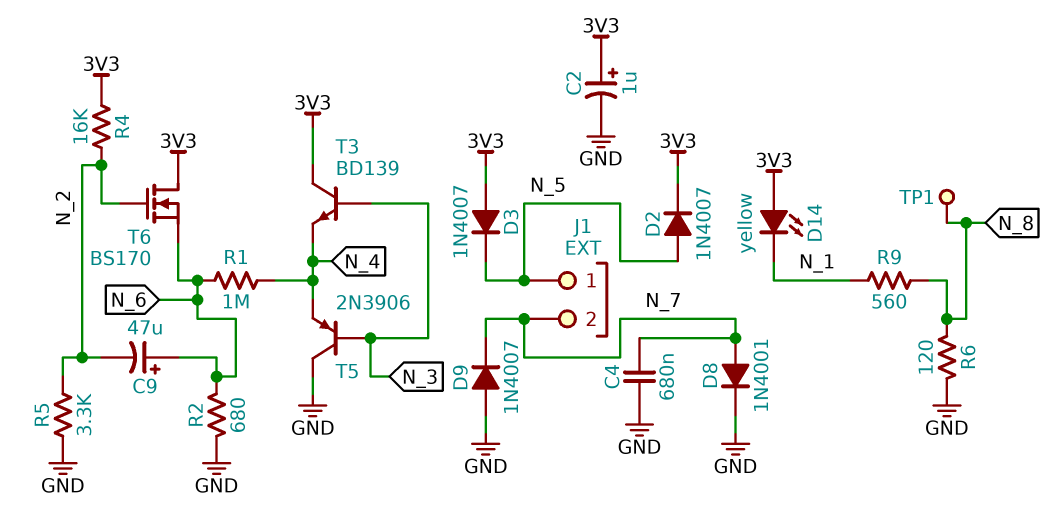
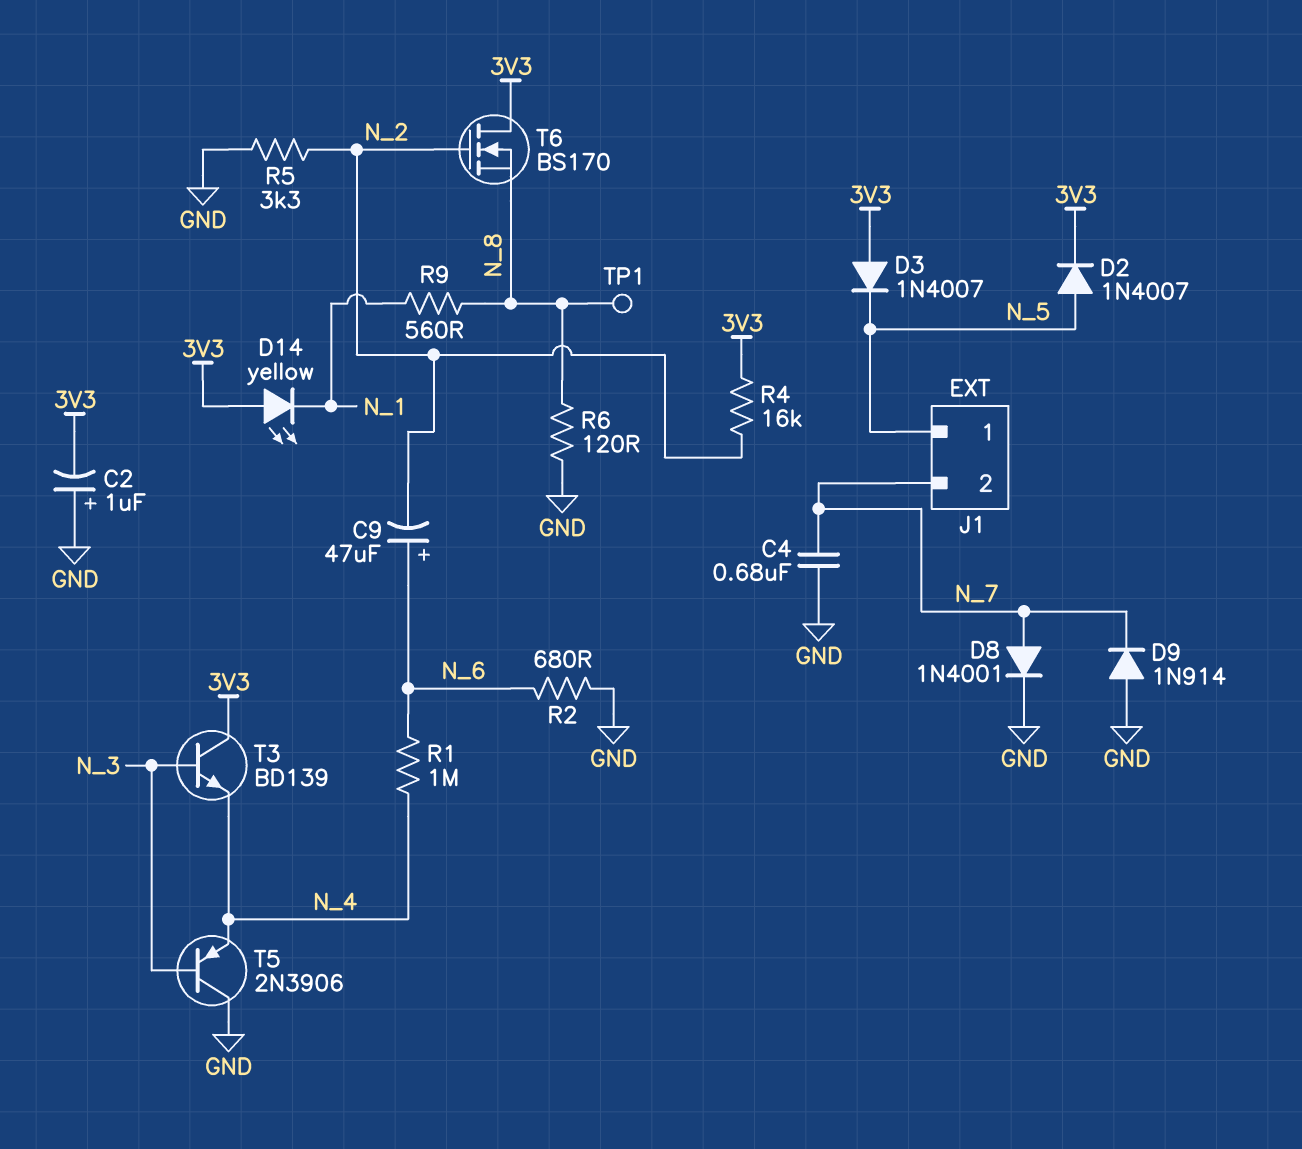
C2: 1uF (plus 3V3, minus GND) -> 1uF (plus GND, minus 3V3)
D9: diode 1N4007 (A GND, K N_7) -> diode 1N914 (A GND, K N_7)
T6: NMOS BS170 (G N_2, D 3V3, S N_6) -> NMOS BS170 (G N_2, D 3V3, S N_8)

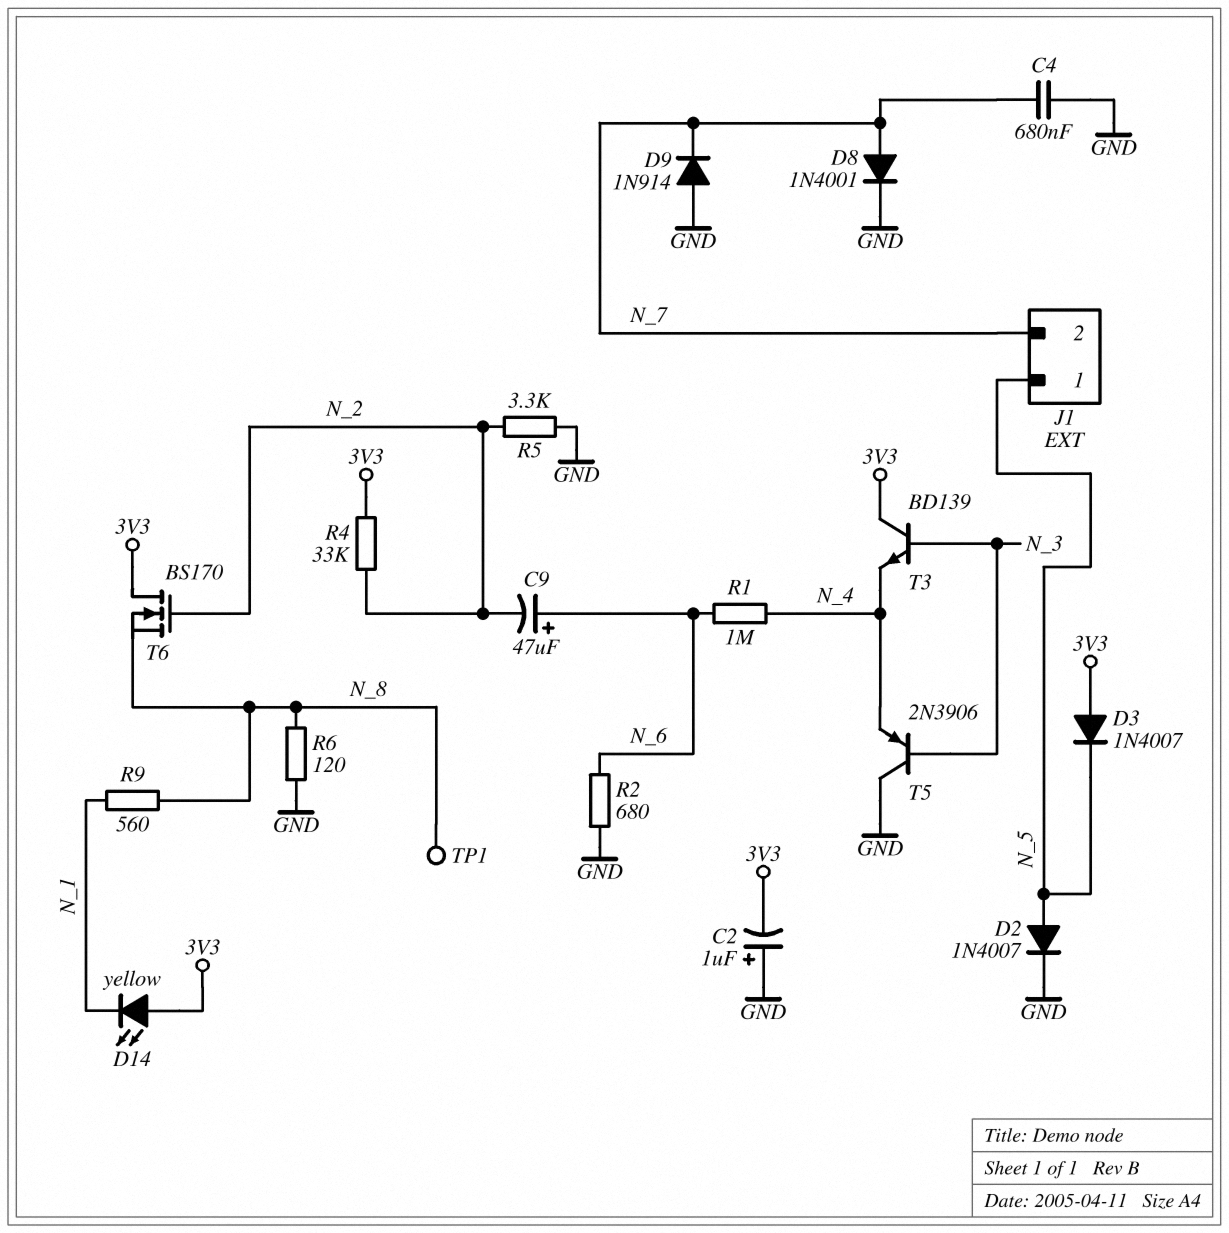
D2: diode 1N4007 (A N_5, K 3V3) -> diode 1N4007 (A N_5, K GND)
R4: 16k (3V3, N_2) -> 33k (3V3, N_2)

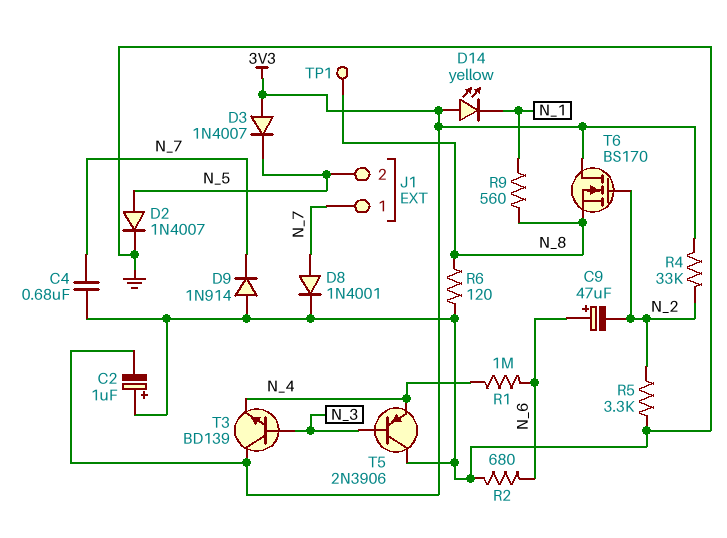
J1 pin 1: N_5 -> N_7
J1 pin 2: N_7 -> N_5

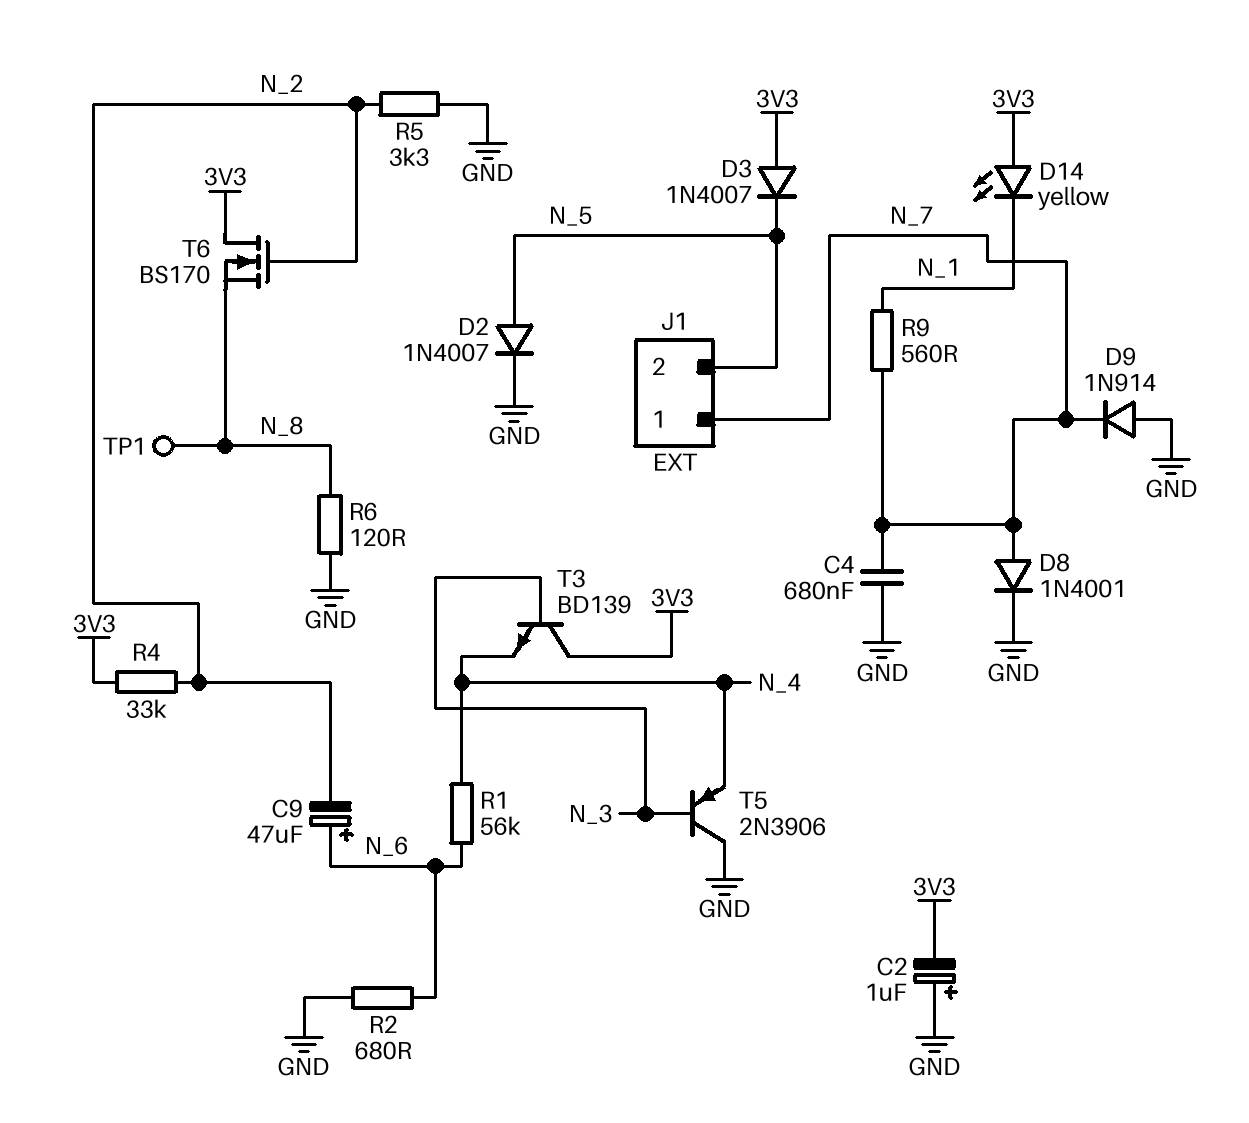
R1: 1M (N_4, N_6) -> 56k (N_4, N_6)
R9: 560 (N_1, N_8) -> 560 (N_1, N_7)

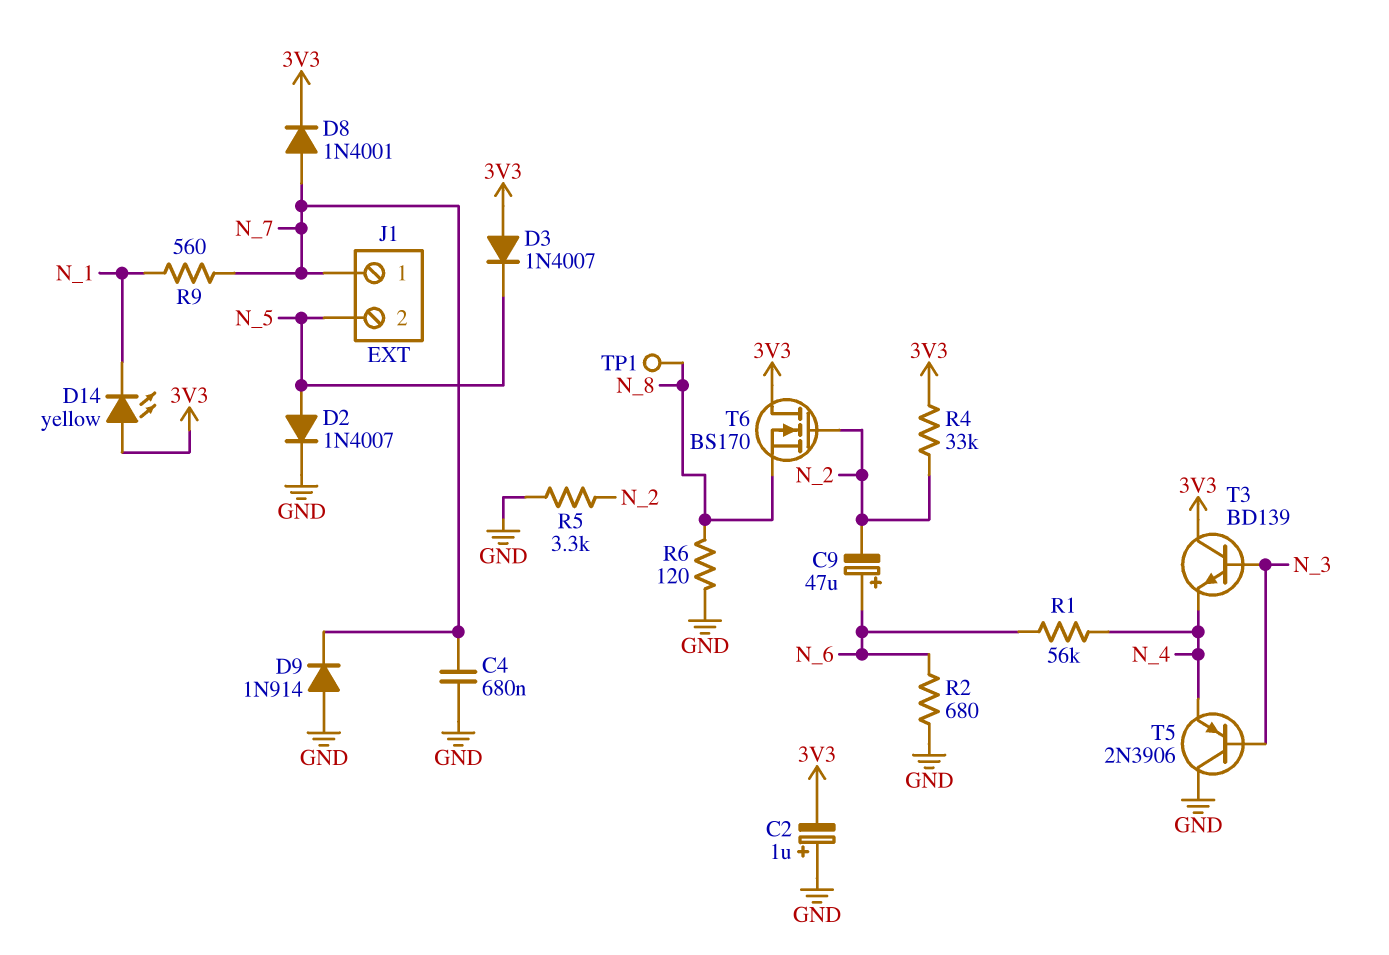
D8: diode 1N4001 (A N_7, K GND) -> diode 1N4001 (A N_7, K 3V3)

